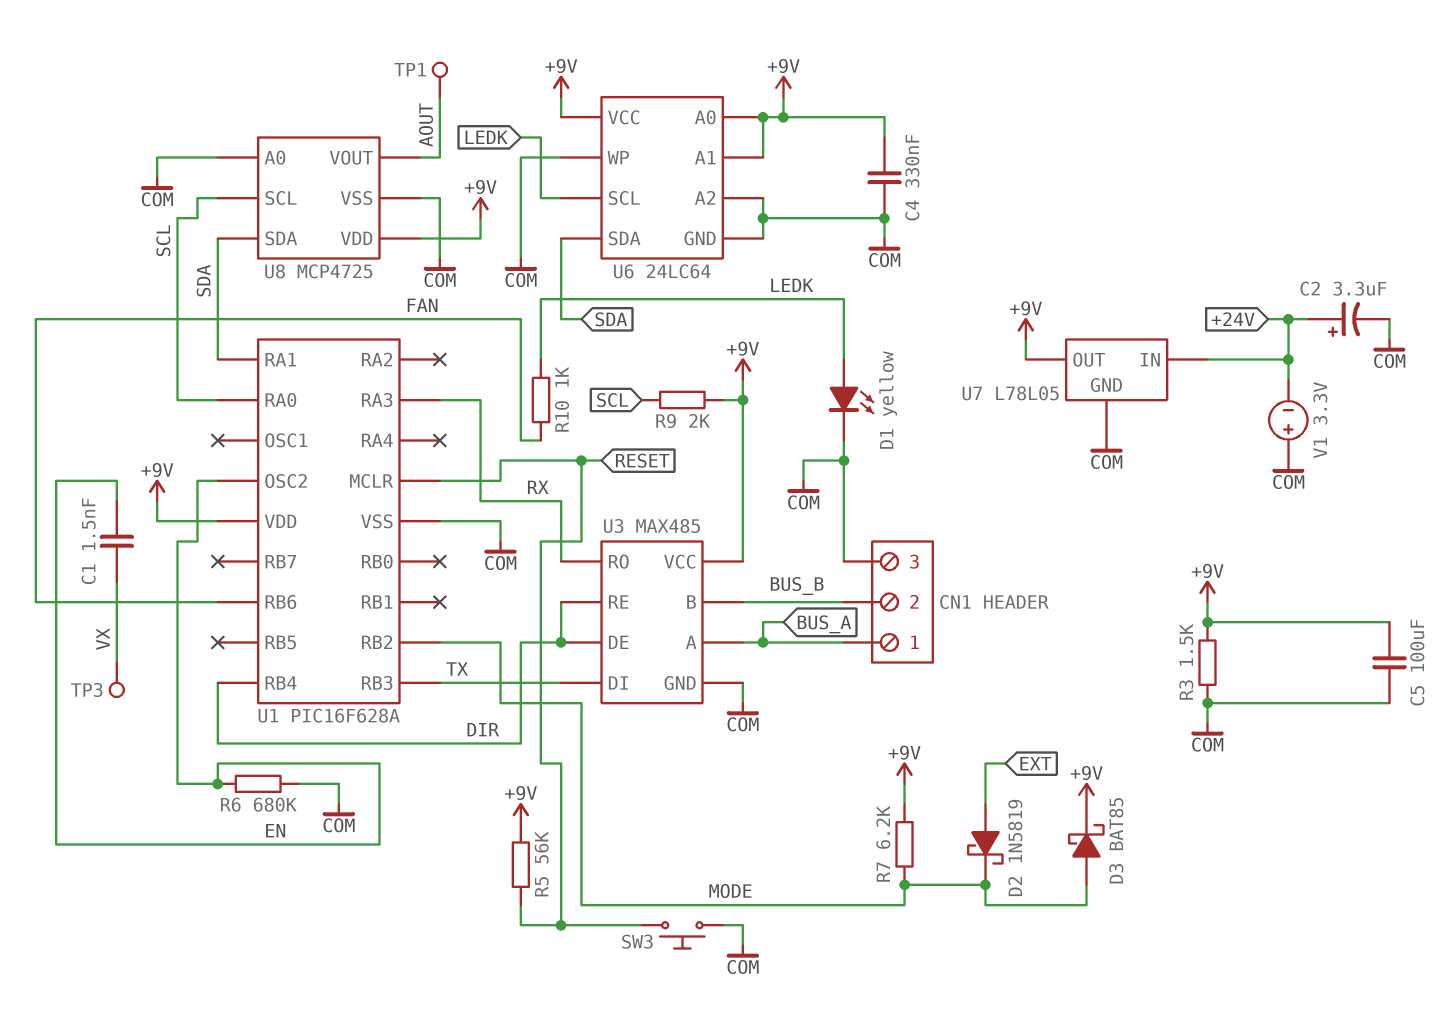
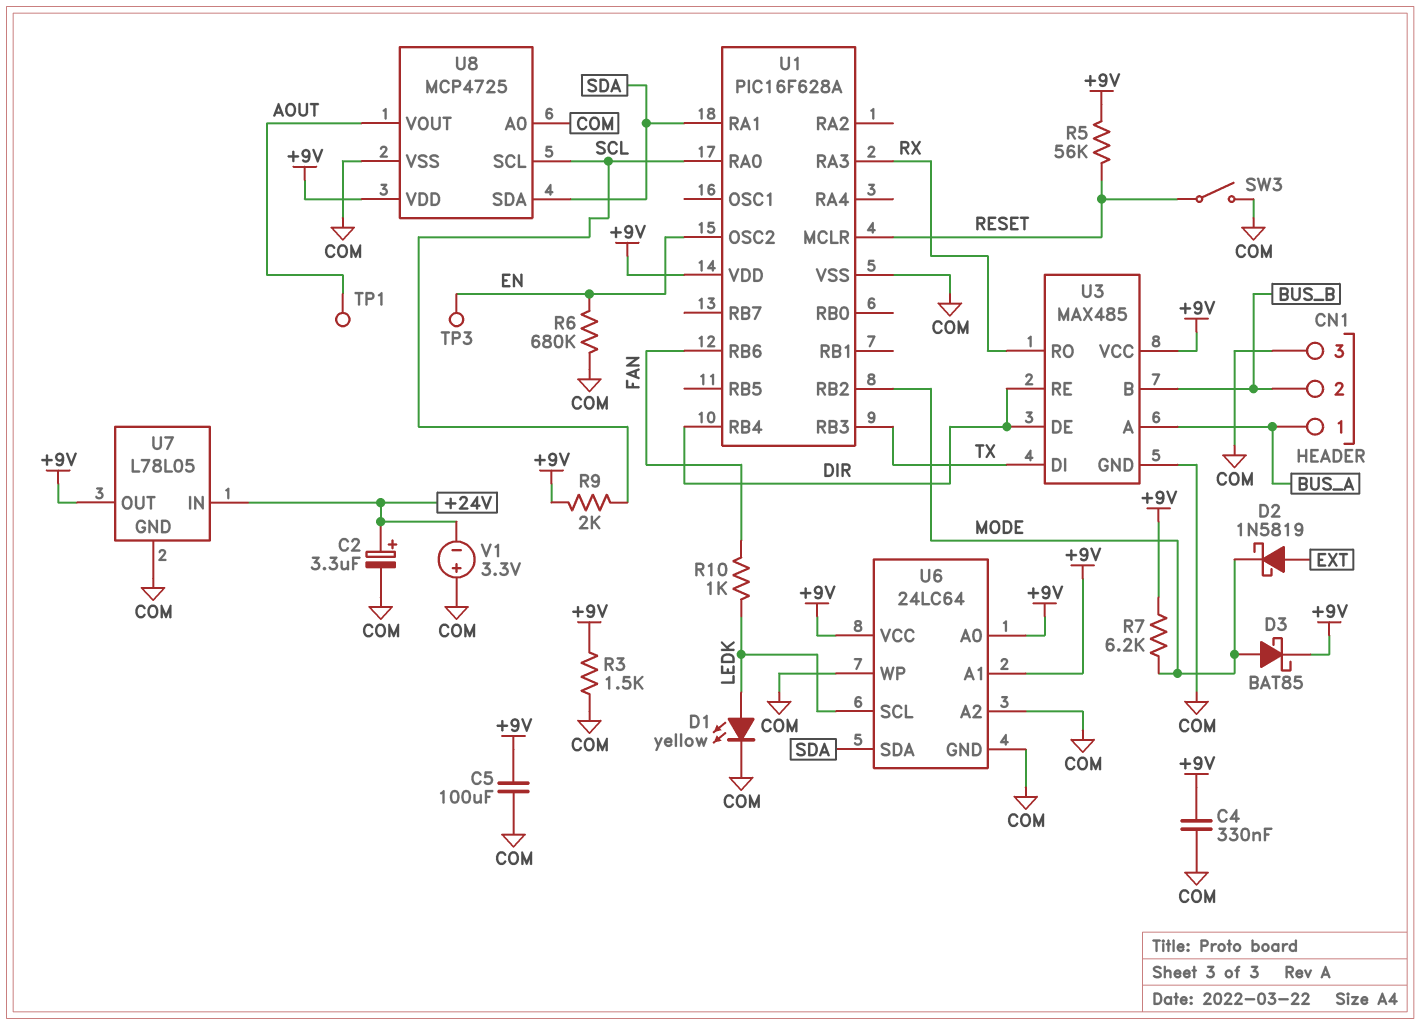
C1: 1.5nF (EN, VX) -> none
SW3: button (COM, RESET) -> switch (COM, RESET)
TP3: test point (VX) -> test point (EN)

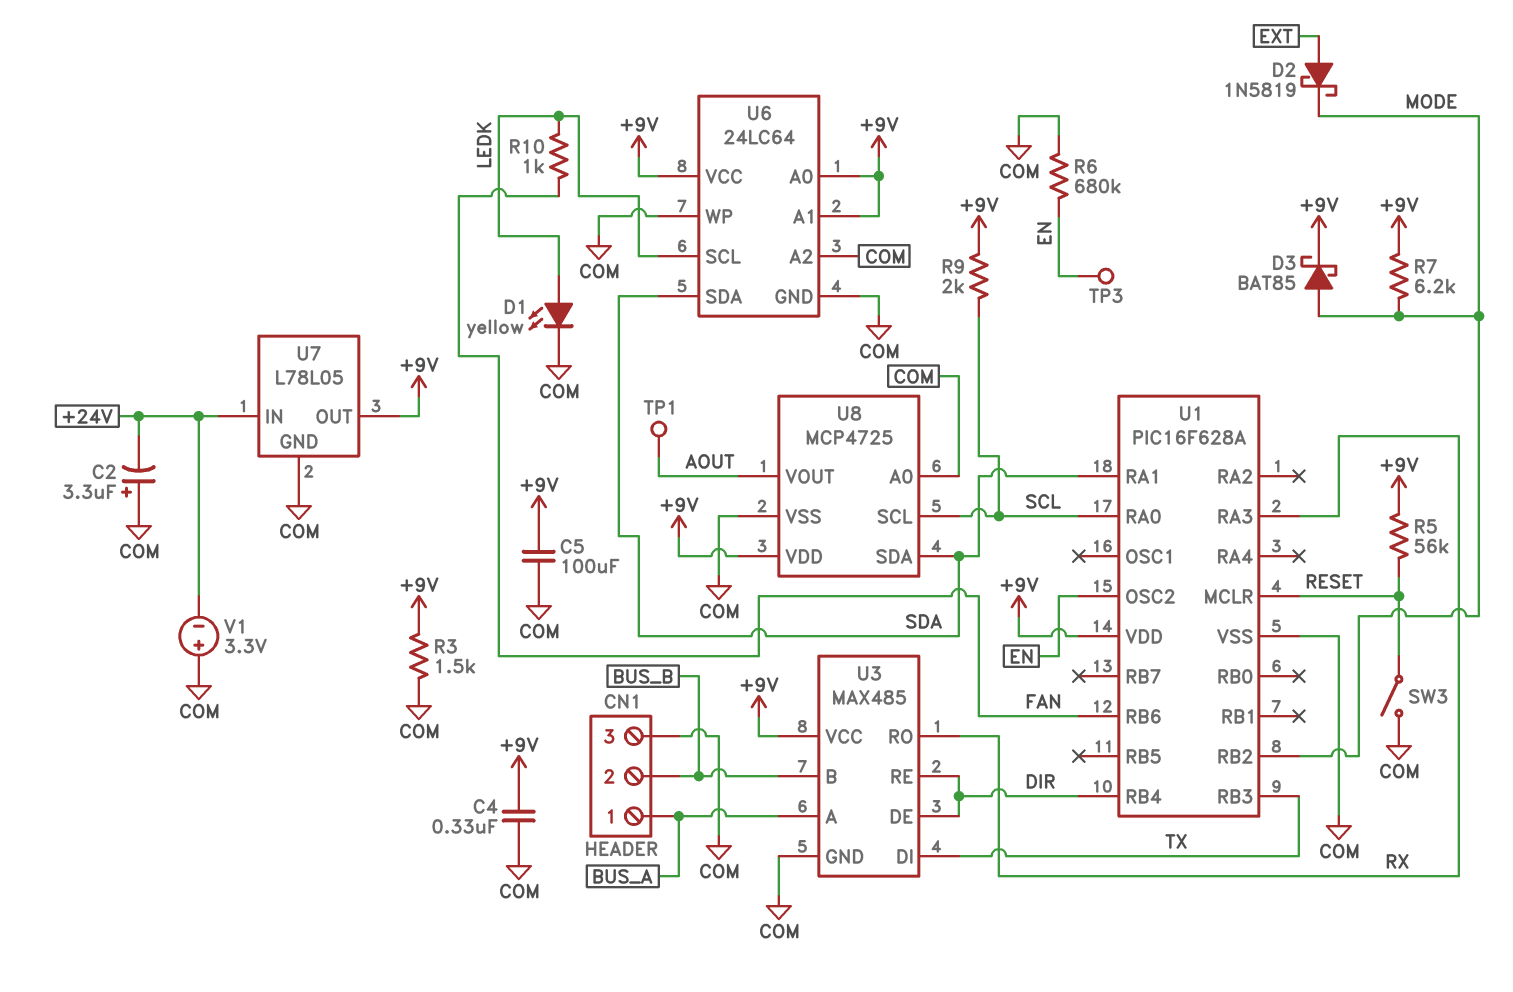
C2: 3.3uF (plus +24V, minus COM) -> 3.3uF (plus COM, minus +24V)

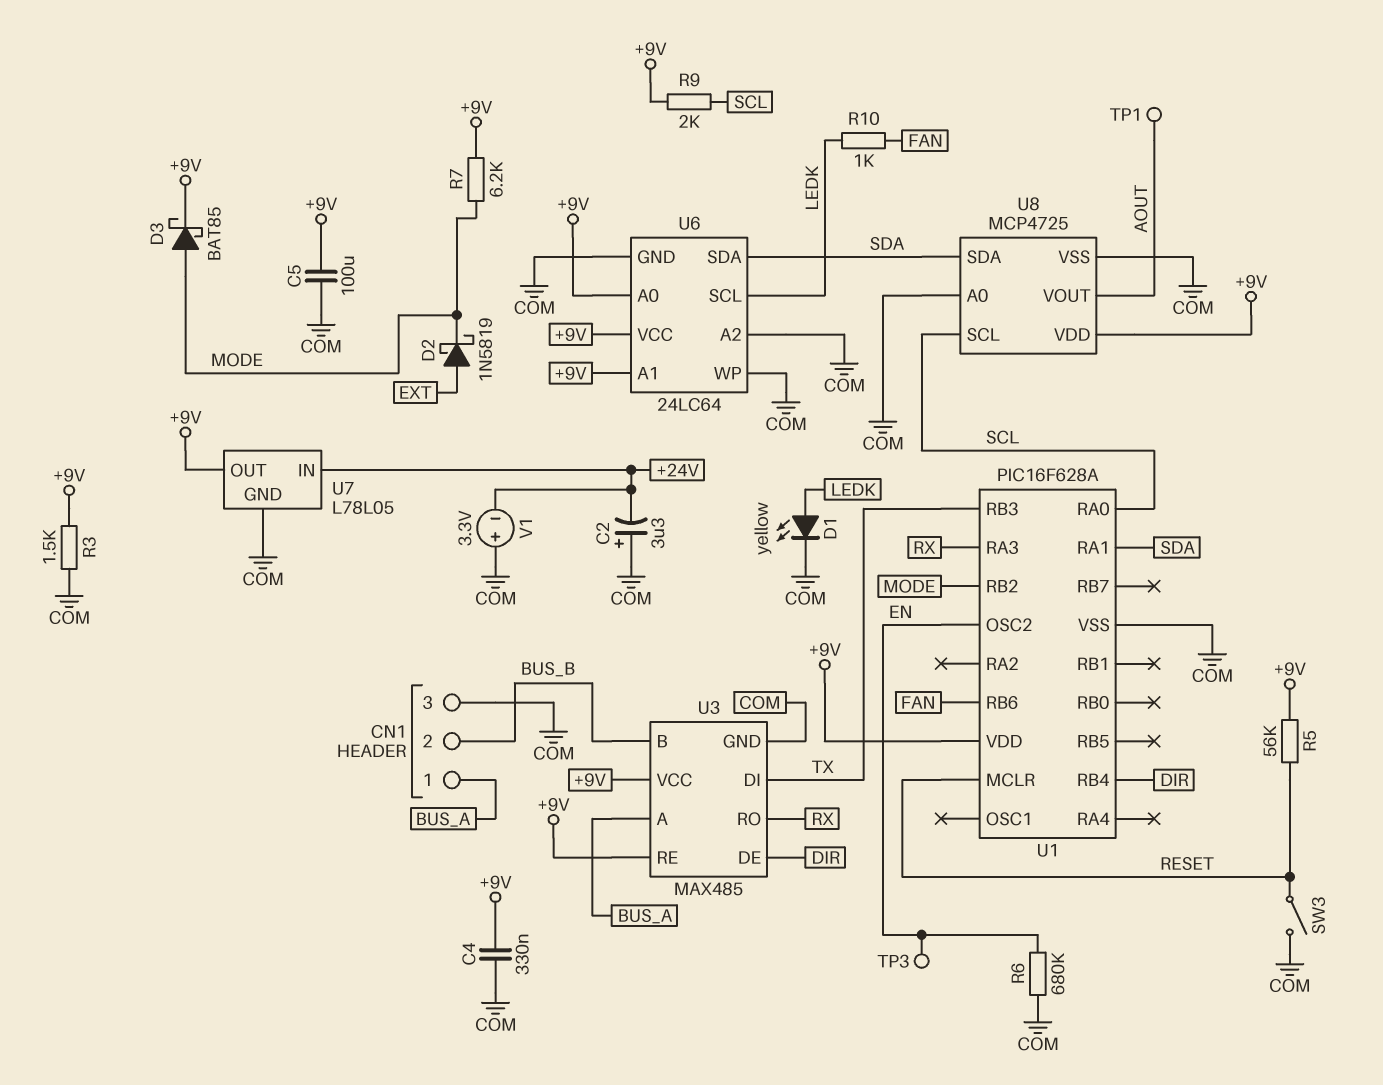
U3 pin RE: DIR -> +9V

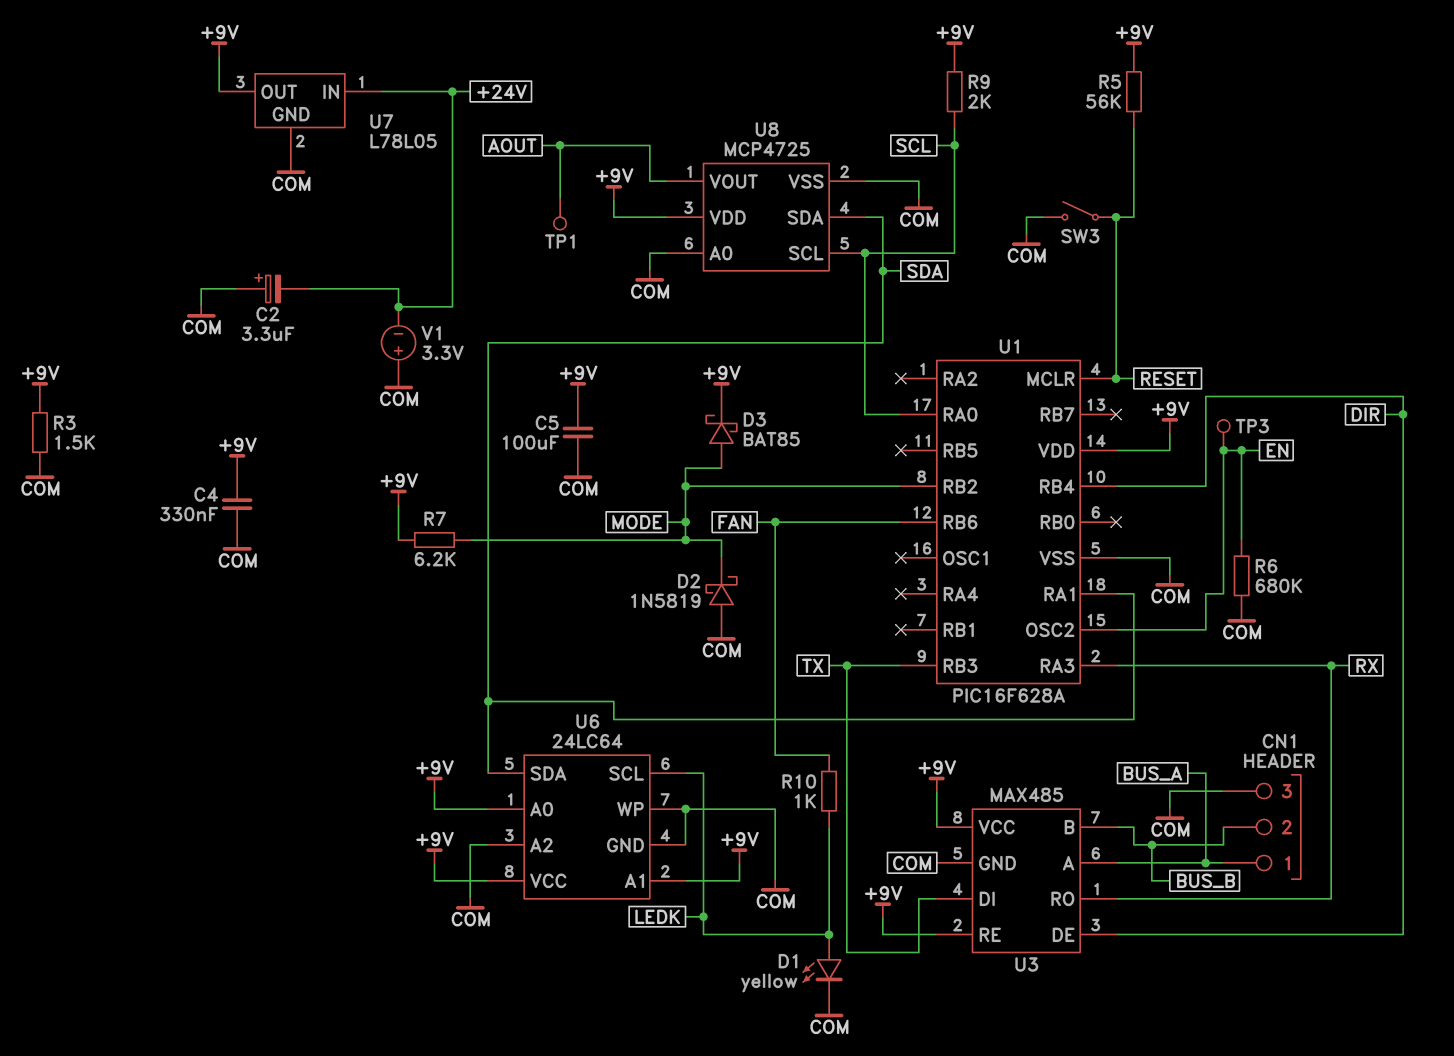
D2: schottky 1N5819 (A EXT, K MODE) -> schottky 1N5819 (A COM, K MODE)

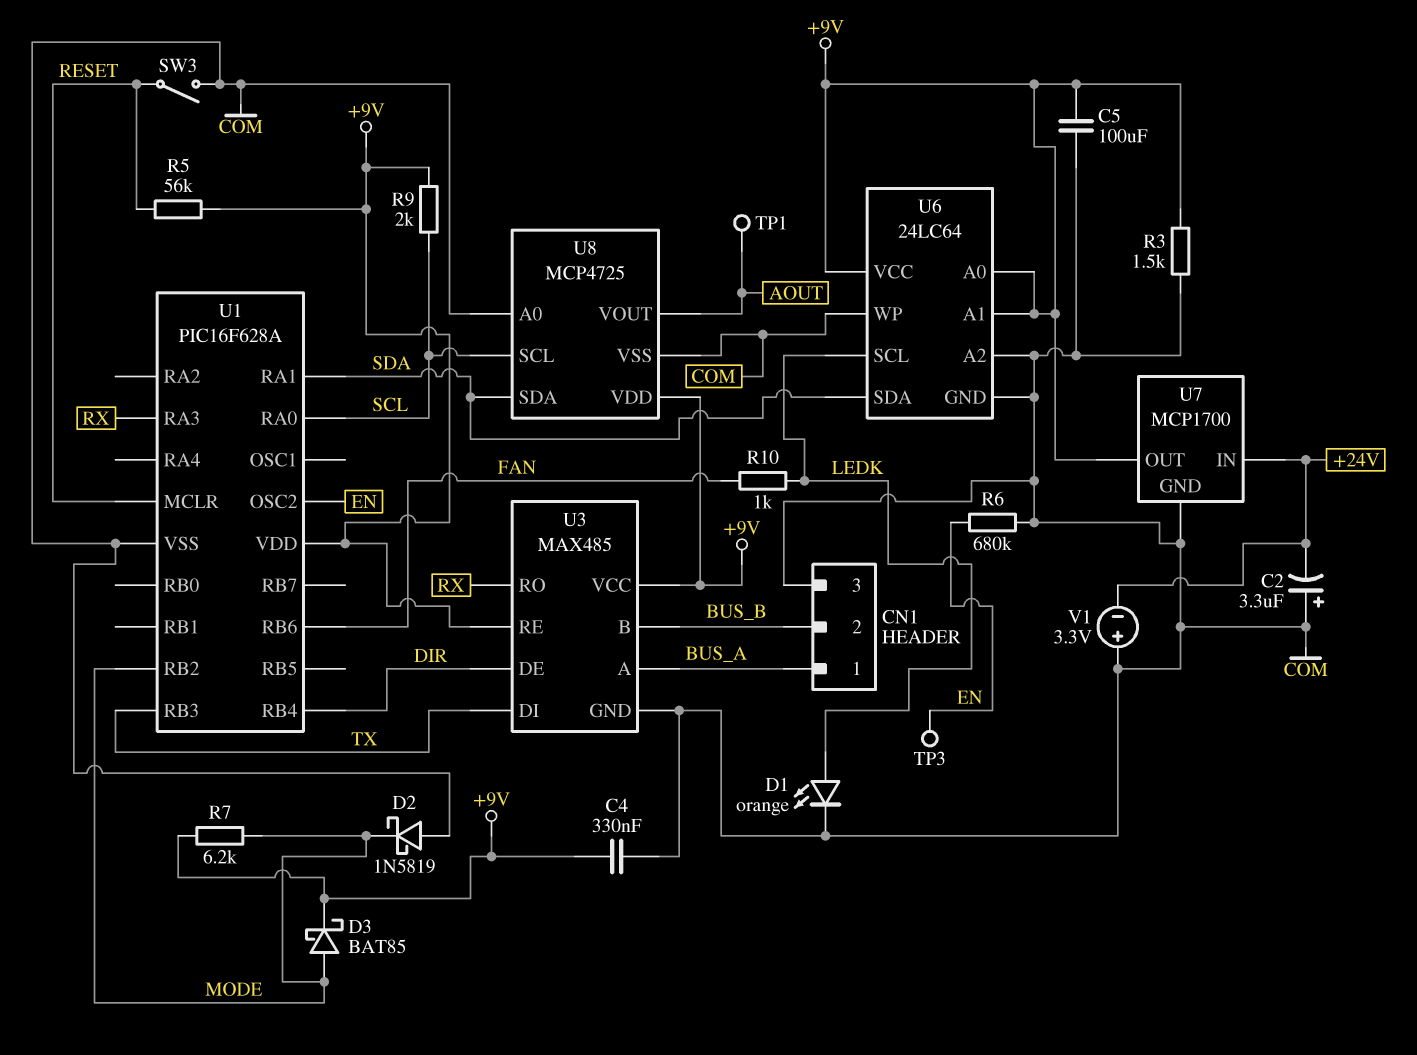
D1: LED yellow (A LEDK, K COM) -> LED orange (A LEDK, K COM)
U7: L78L05 -> MCP1700

